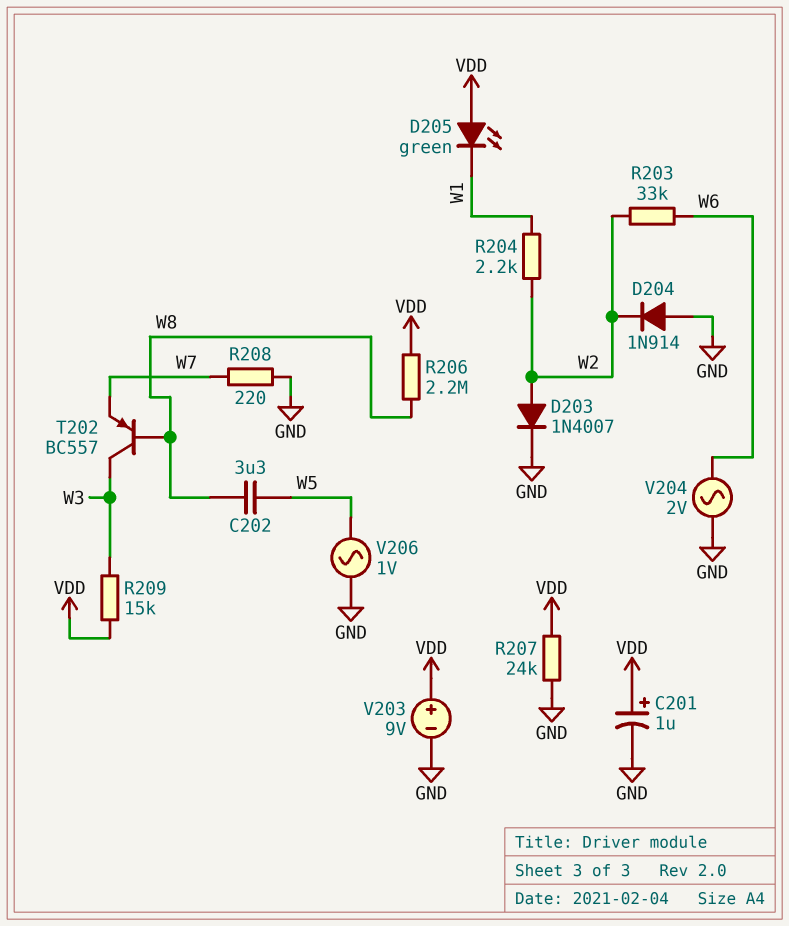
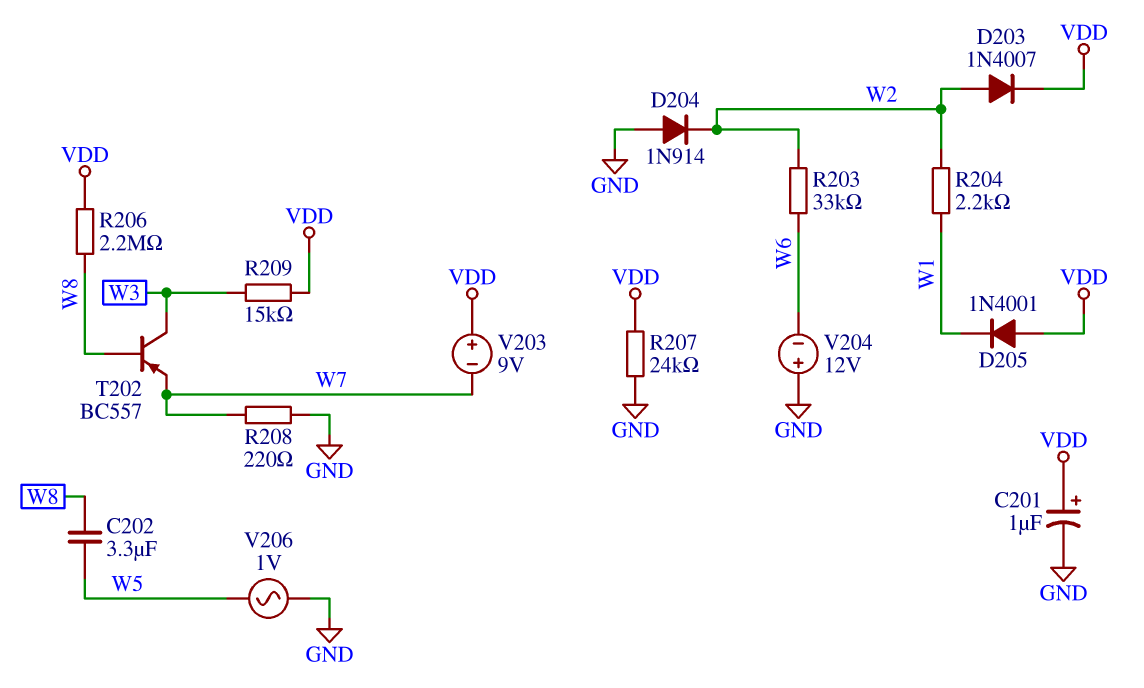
D203: diode 1N4007 (A W2, K GND) -> diode 1N4007 (A W2, K VDD)
D205: LED green (A VDD, K W1) -> diode 1N4001 (A VDD, K W1)
V203: 9V (plus VDD, minus GND) -> 9V (plus VDD, minus W7)
V204: AC 2V (GND, W6) -> 12V (plus GND, minus W6)

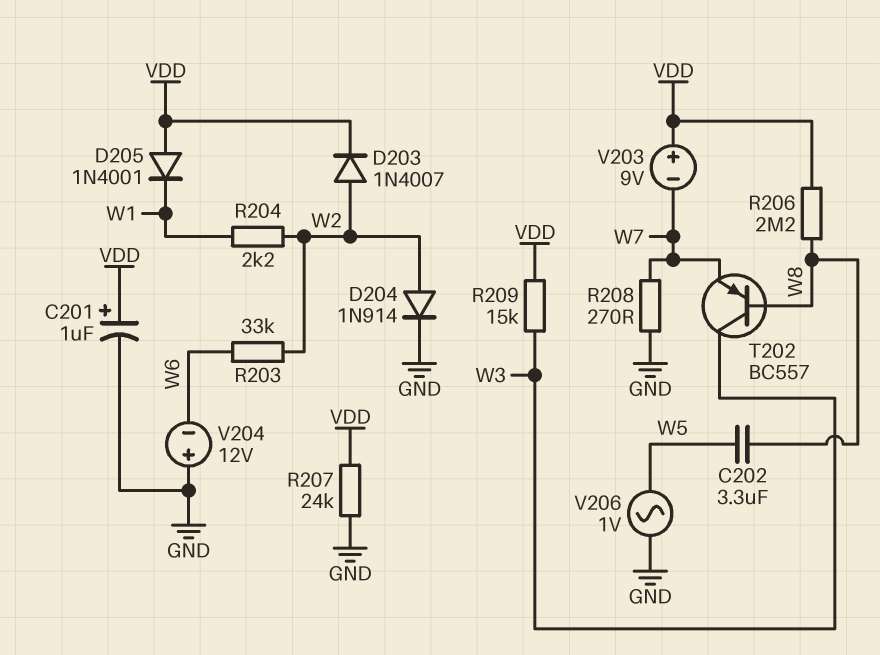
D204: diode 1N914 (A GND, K W2) -> diode 1N914 (A W2, K GND)
R208: 220 (GND, W7) -> 270 (GND, W7)

